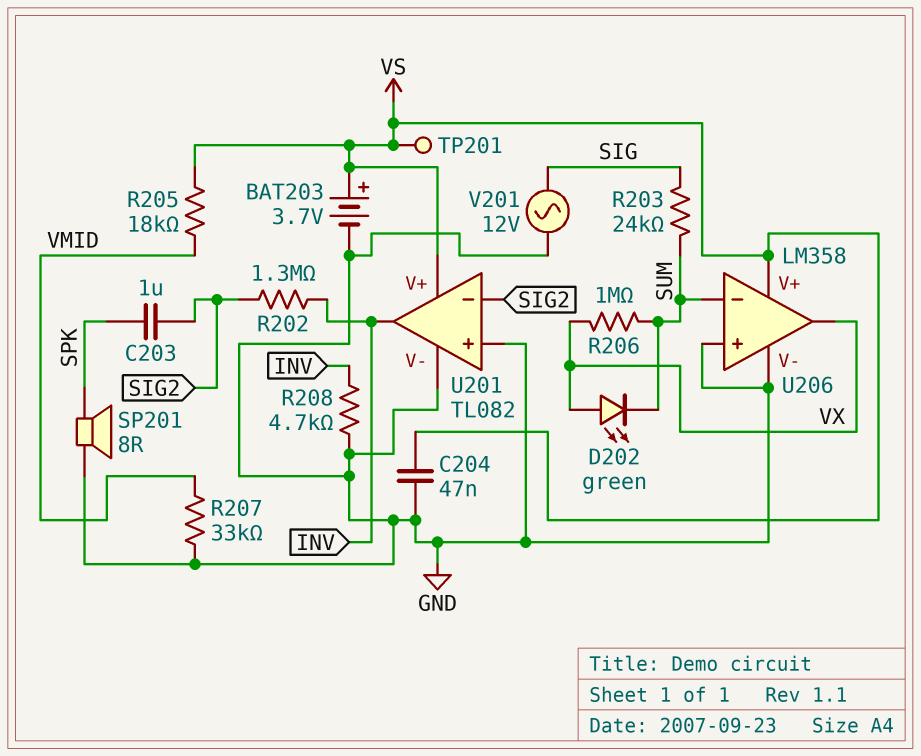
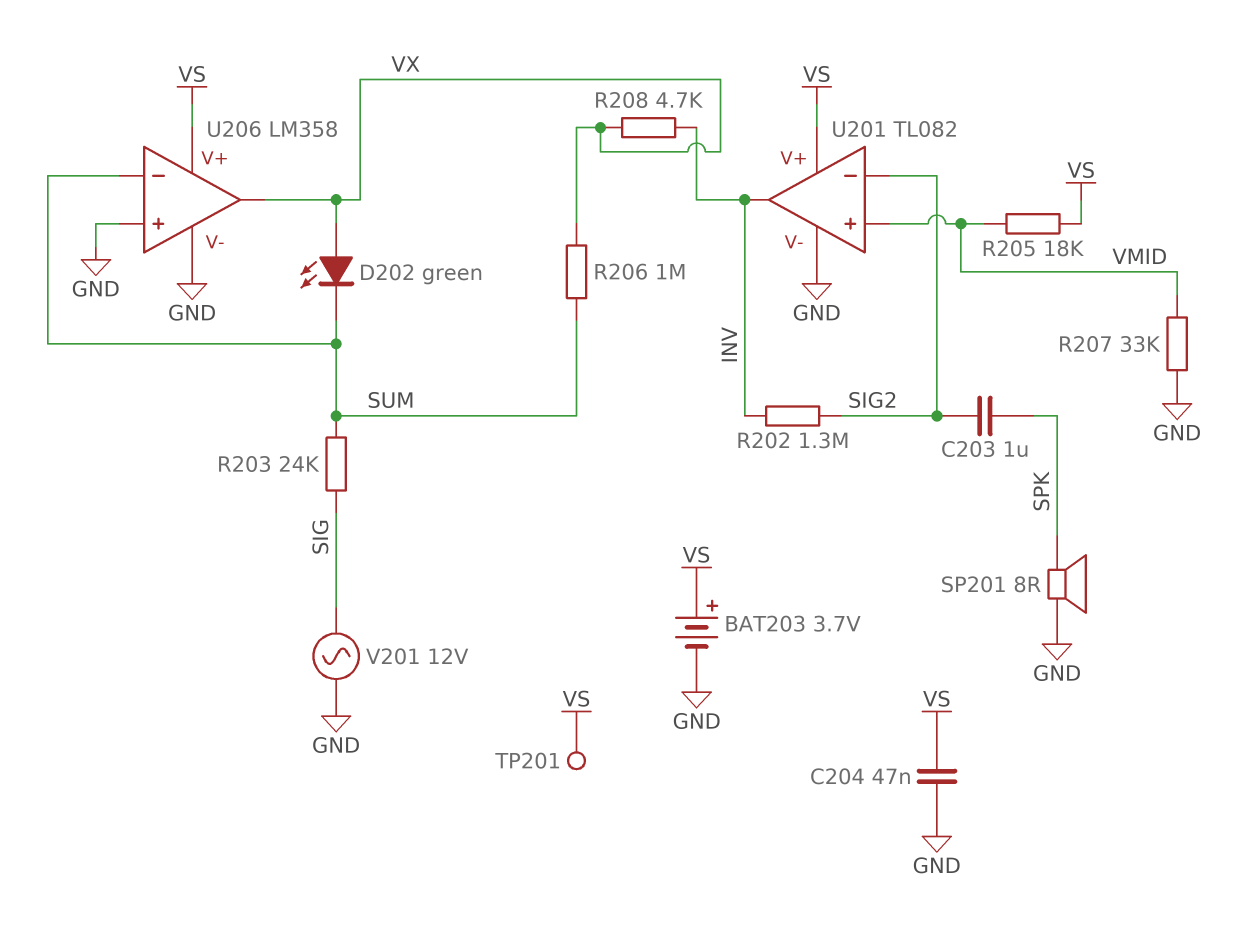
R208: 4.7k (GND, INV) -> 4.7k (INV, VX)
U201 pin in+: GND -> VMID

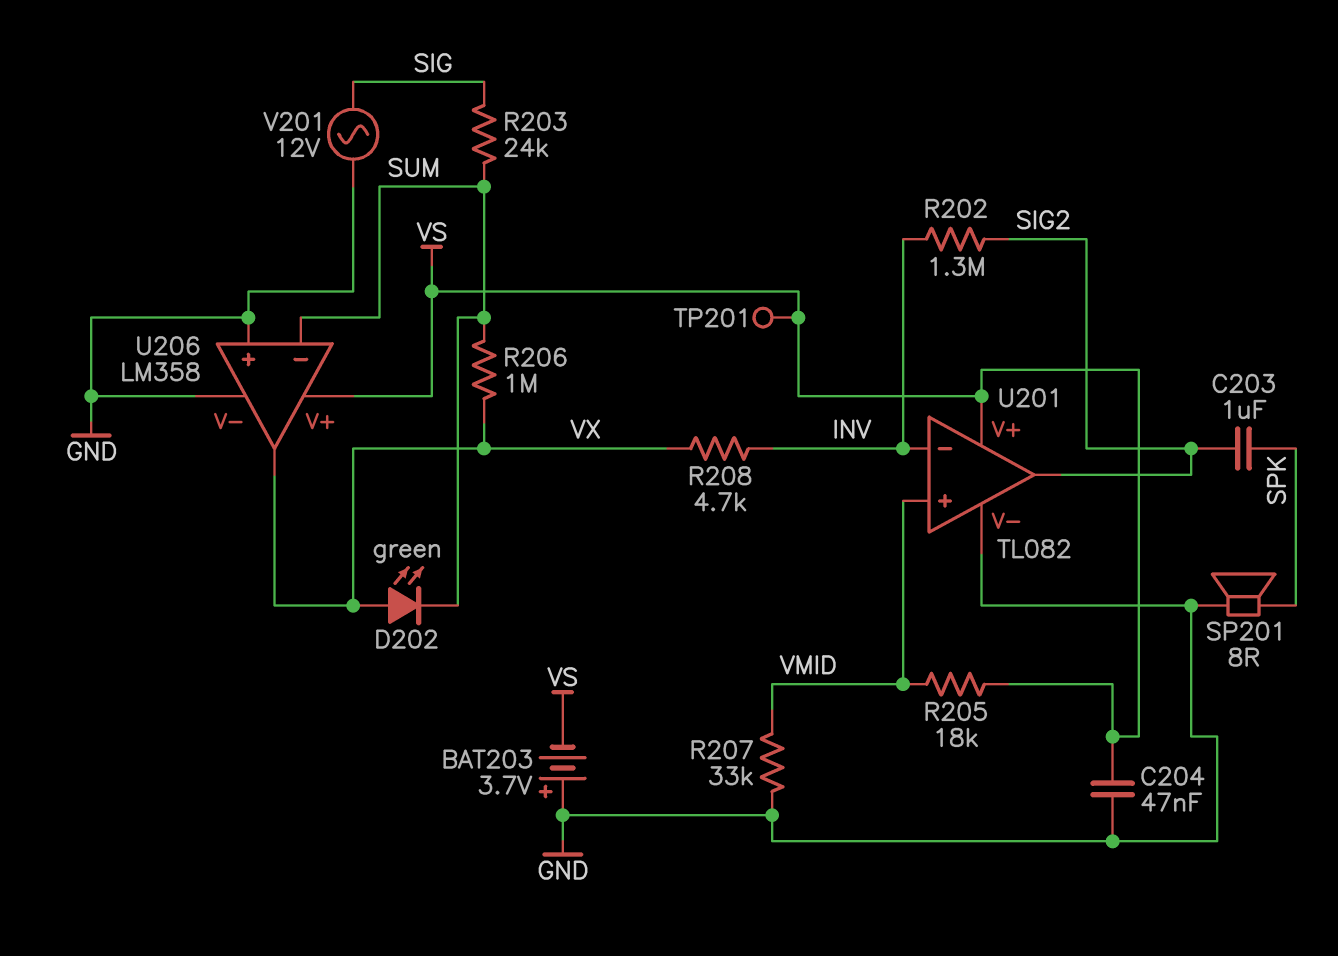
BAT203: 3.7V (plus VS, minus GND) -> 3.7V (plus GND, minus VS)
U201 pin in-: SIG2 -> INV
U201 pin out: INV -> SIG2

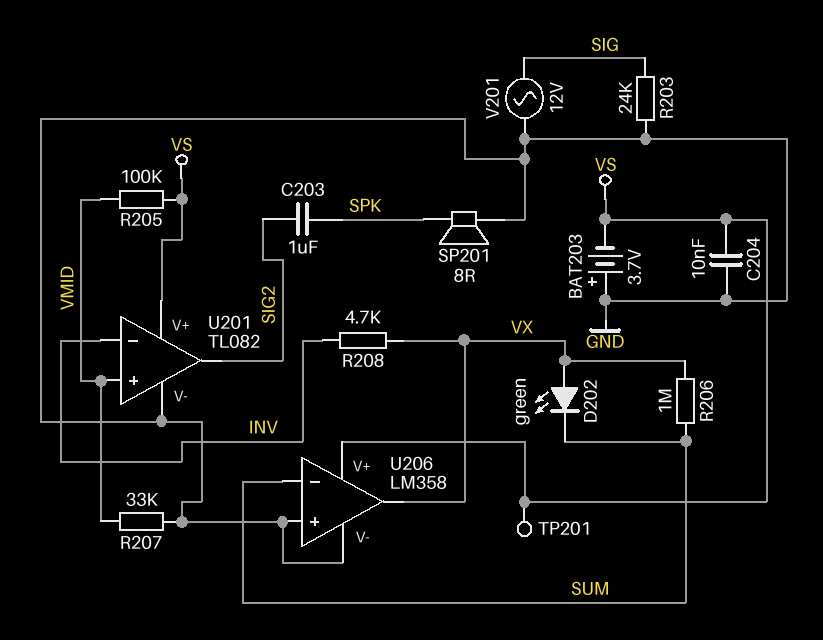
C204: 47nF (GND, VS) -> 10nF (GND, VS)
R202: 1.3M (INV, SIG2) -> none
R203: 24k (SIG, SUM) -> 24k (GND, SIG)
R205: 18k (VMID, VS) -> 100k (VMID, VS)

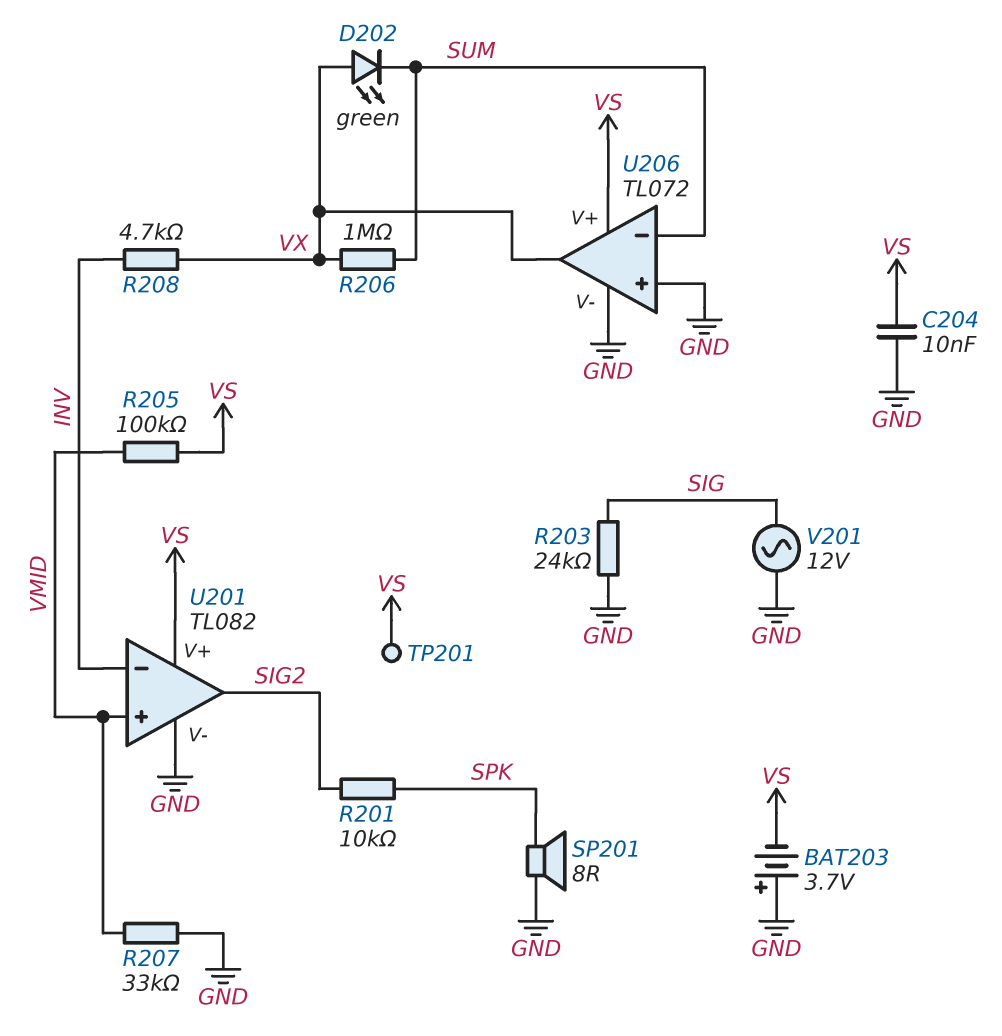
C203: 1uF (SIG2, SPK) -> none
R201: none -> 10k (SIG2, SPK)
U206: LM358 -> TL072

